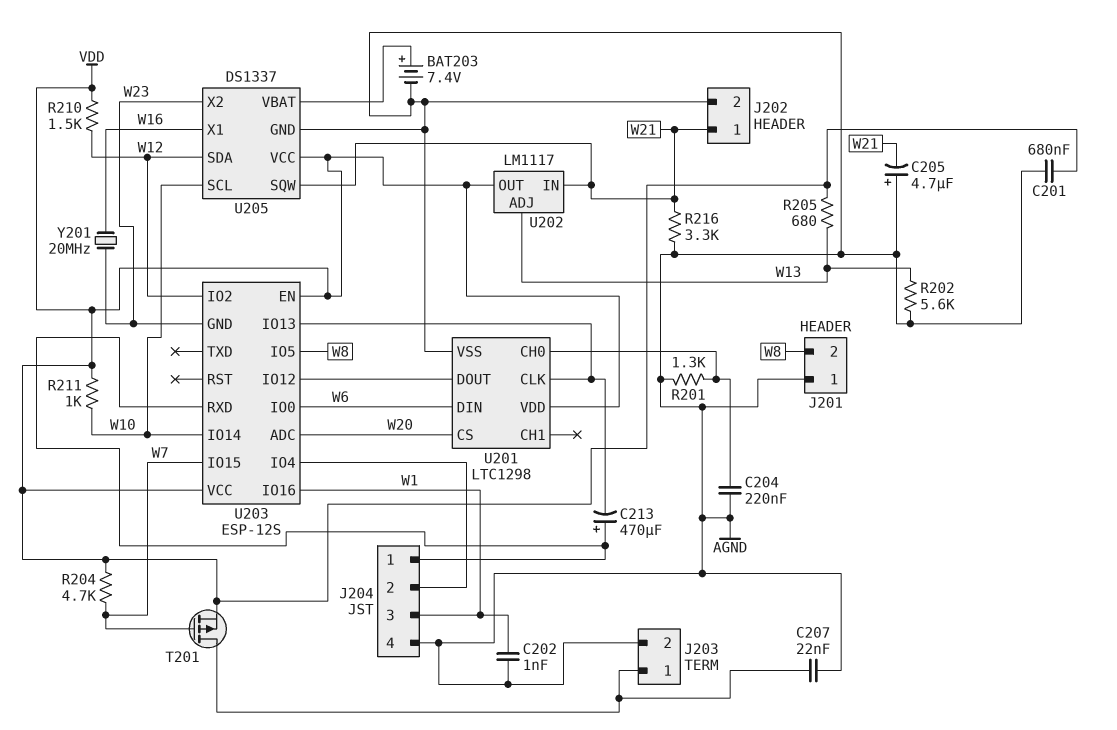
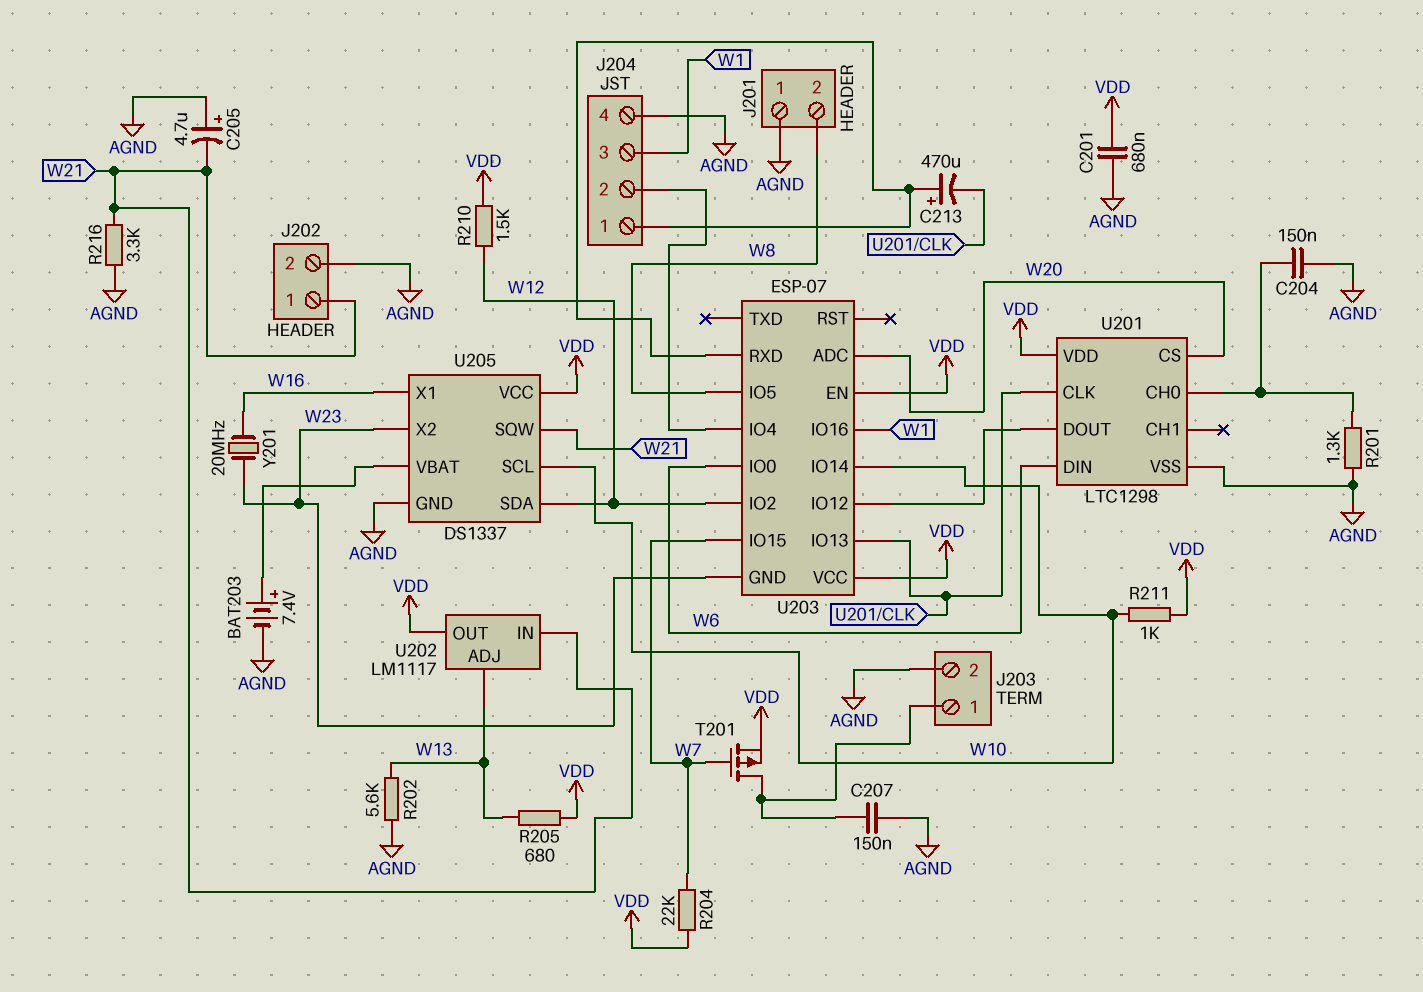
C202: 1nF (AGND, W1) -> none
C204: 220nF (AGND, U201/CH0) -> 150nF (AGND, U201/CH0)
C207: 22nF (AGND, J203/1) -> 150nF (AGND, J203/1)
R204: 4.7k (VDD, W7) -> 22k (VDD, W7)
U203: ESP-12S -> ESP-07

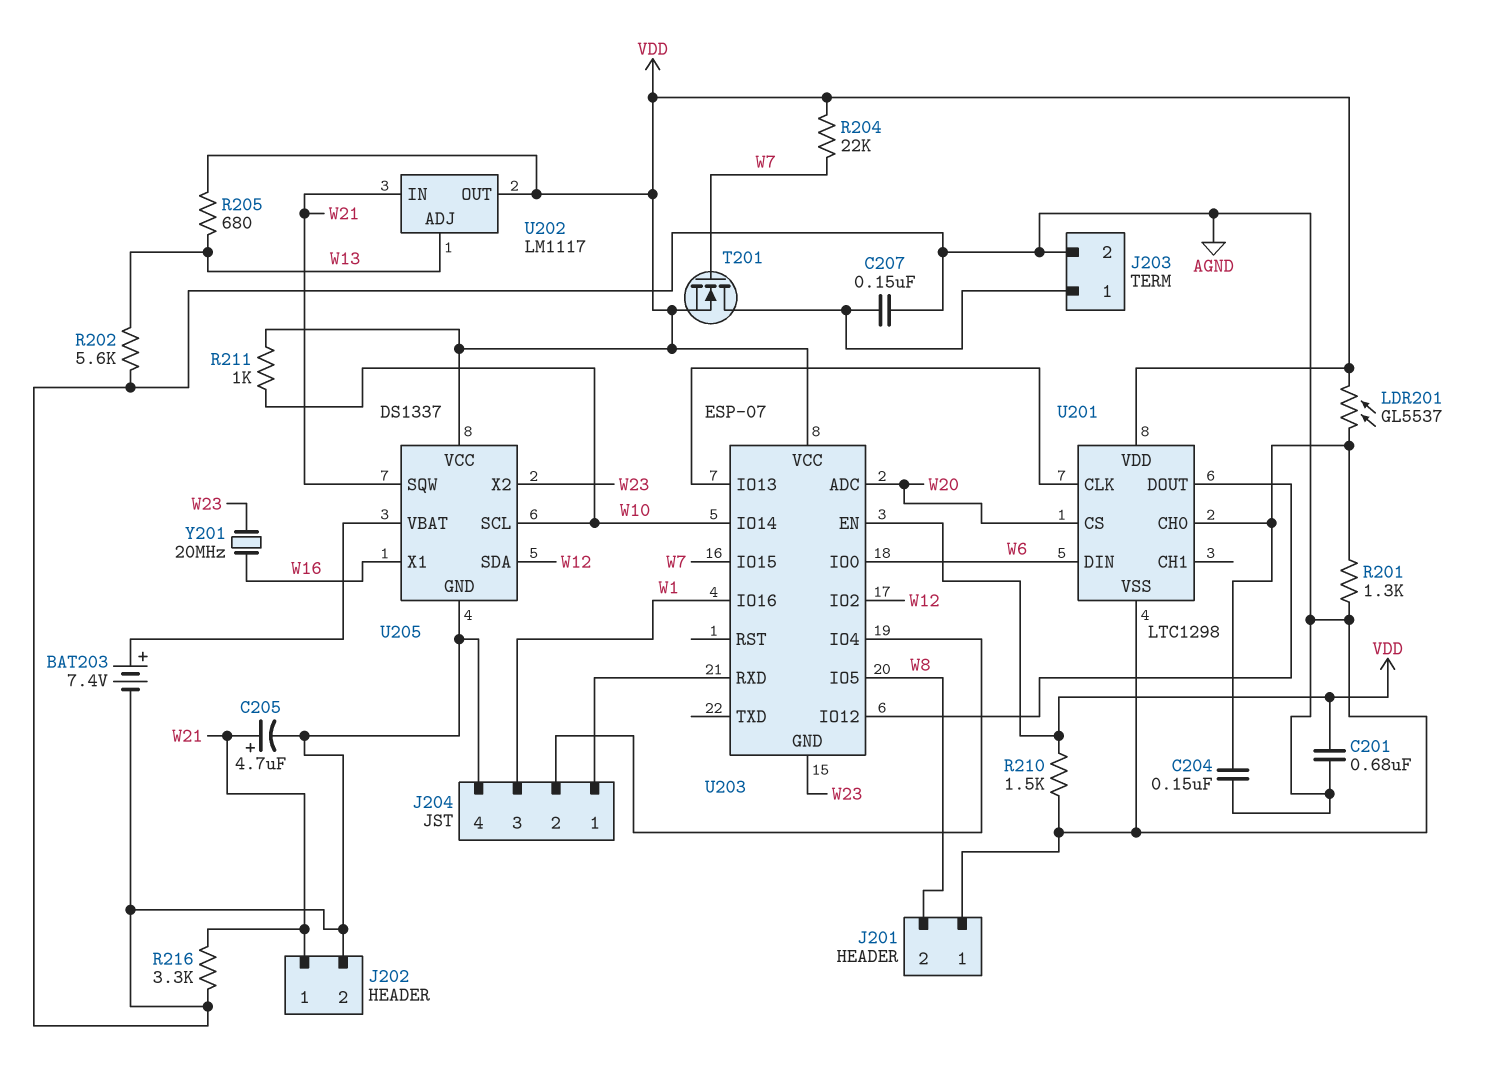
C205: 4.7uF (plus AGND, minus W21) -> 4.7uF (plus W21, minus AGND)
C213: 470uF (plus J204/1, minus U201/CLK) -> none
LDR201: none -> GL5537 (U201/CH0, VDD)
R210: 1.5k (VDD, W12) -> 1.5k (AGND, VDD)
T201: PMOS (G W7, D J203/1, S VDD) -> NMOS (G W7, D J203/1, S VDD)

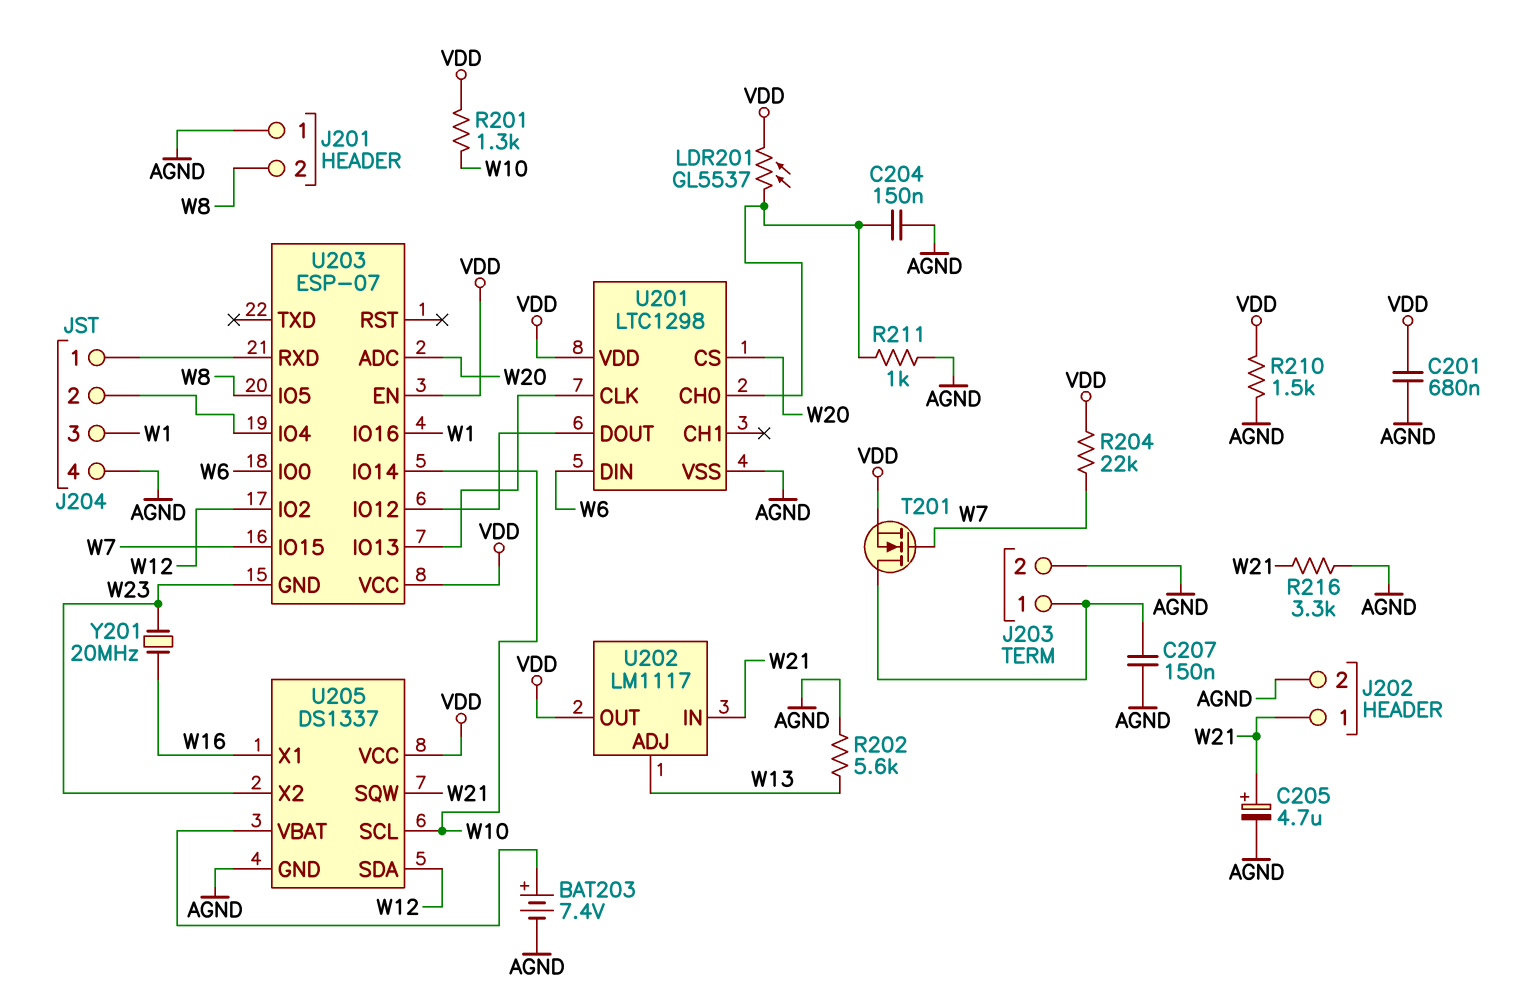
R201: 1.3k (AGND, U201/CH0) -> 1.3k (VDD, W10)
R205: 680 (VDD, W13) -> none
R211: 1k (VDD, W10) -> 1k (AGND, U201/CH0)

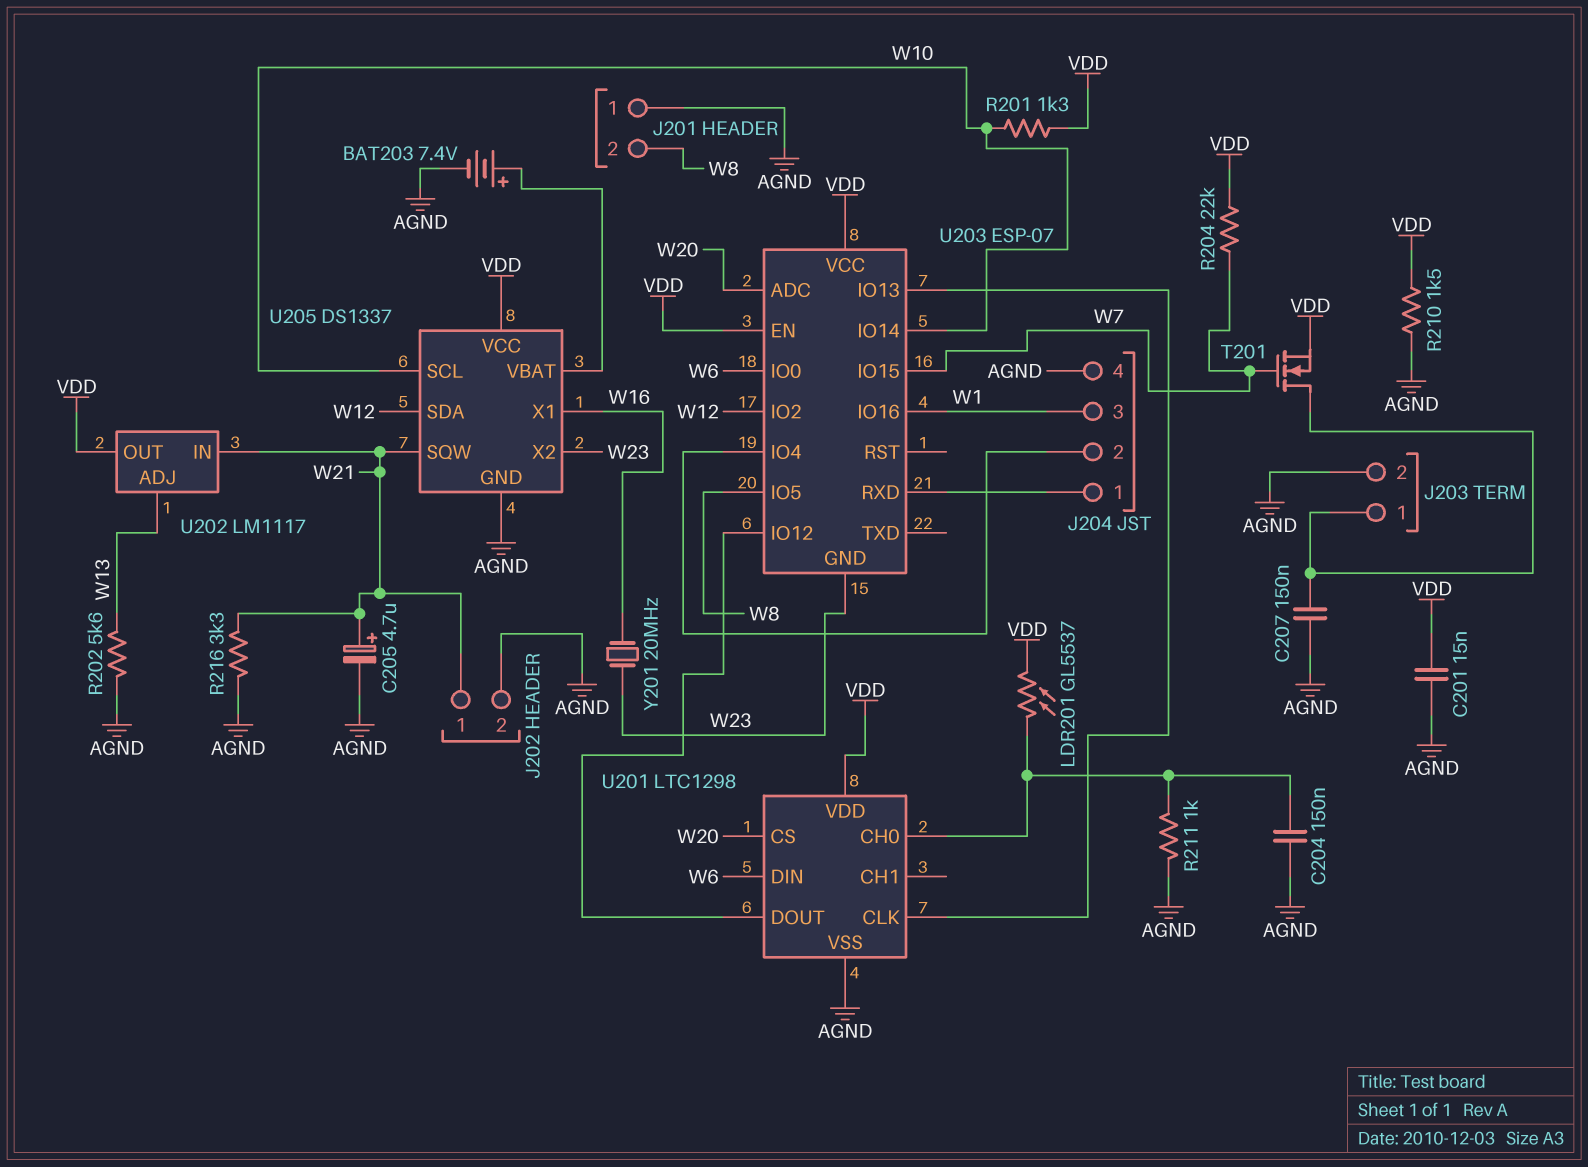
C201: 680nF (AGND, VDD) -> 15nF (AGND, VDD)

